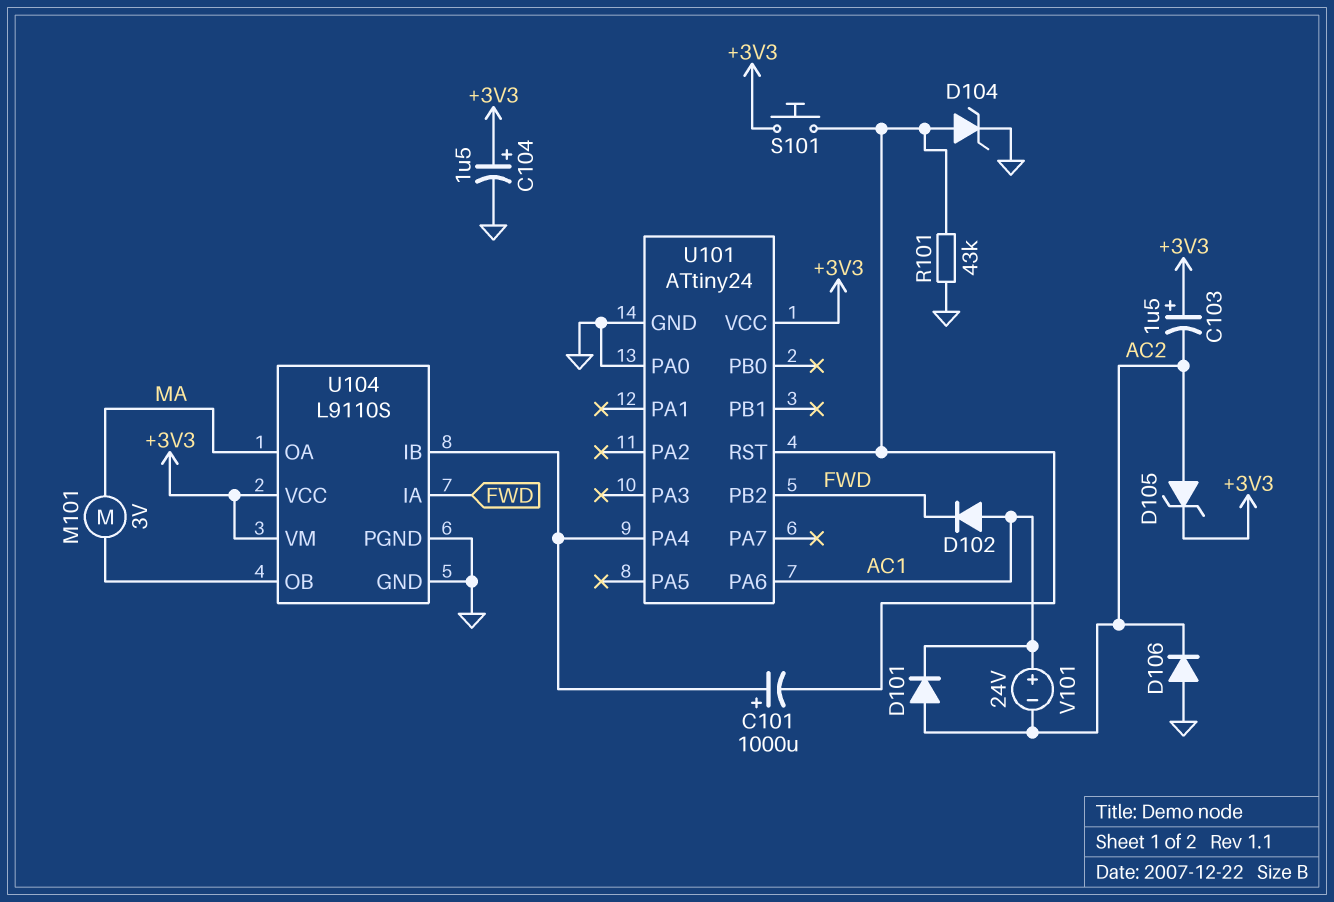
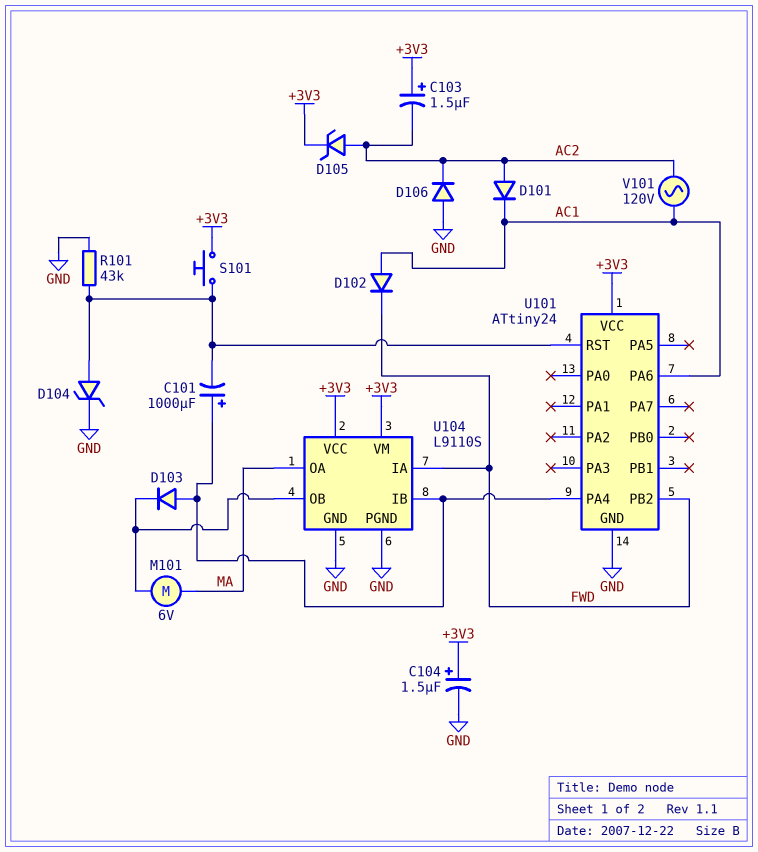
D103: none -> diode (A U101/PA4, K U104/OB)
M101: motor 3V (MA, U104/OB) -> motor 6V (MA, U104/OB)
U101 pin PA0: GND -> none
V101: 24V (plus AC1, minus AC2) -> AC 120V (AC1, AC2)

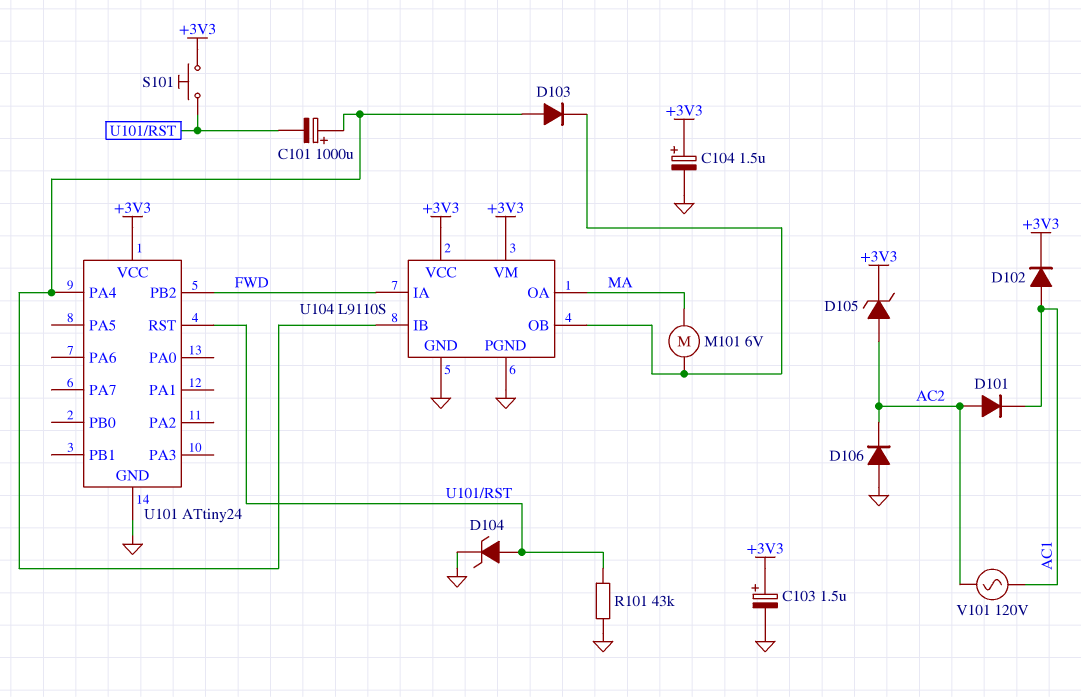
C103: 1.5uF (plus +3V3, minus AC2) -> 1.5uF (plus +3V3, minus GND)
D102: diode (A AC1, K FWD) -> diode (A AC1, K +3V3)
U101 pin PA6: AC1 -> none

